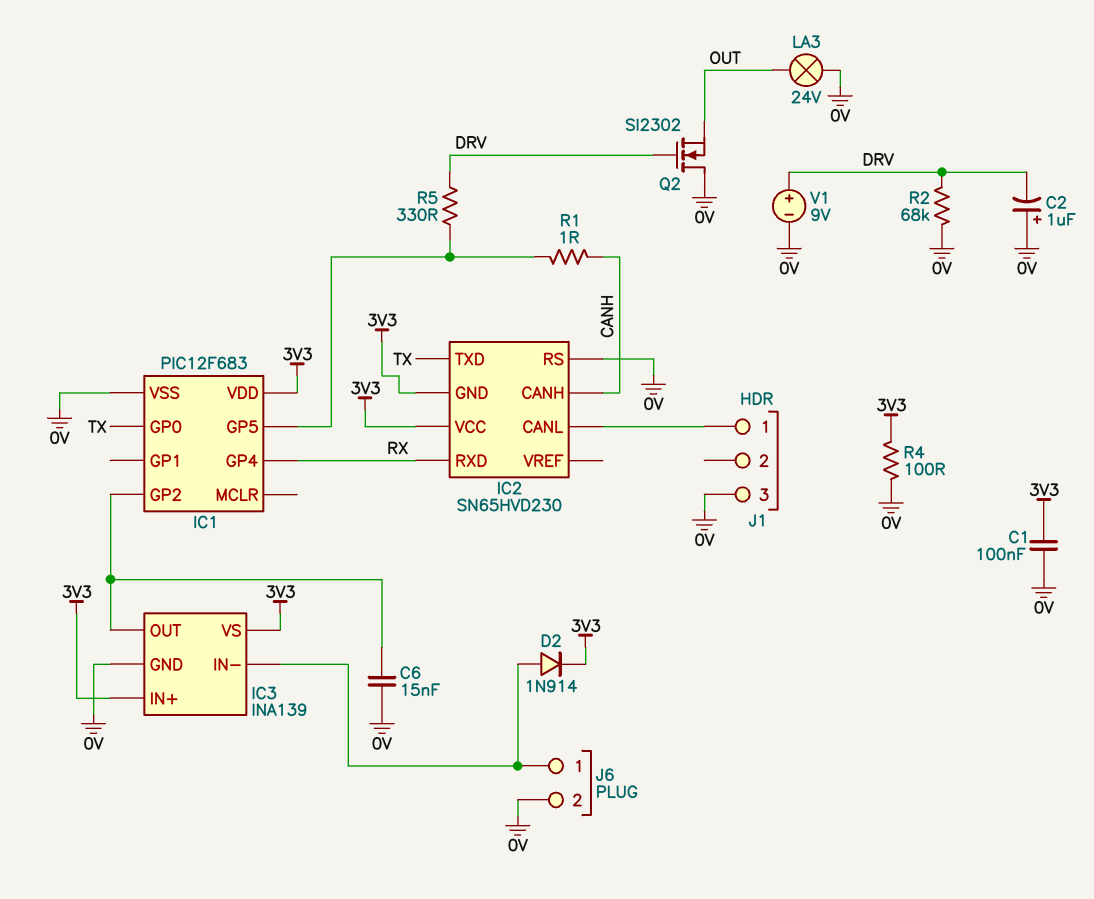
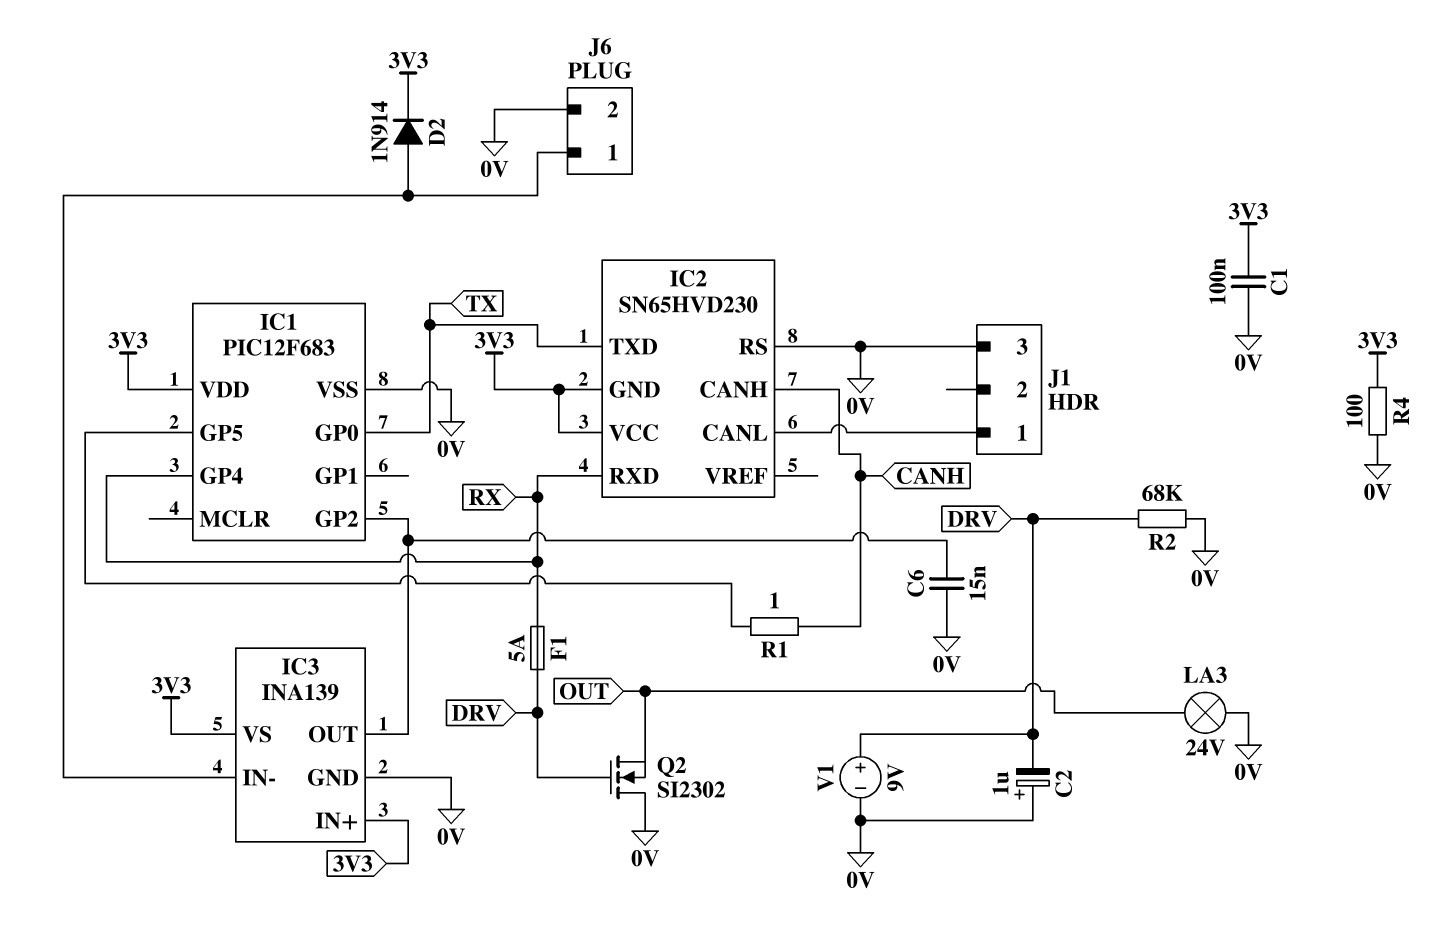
F1: none -> 5A (DRV, RX)
R5: 330 (DRV, IC1/GP5) -> none

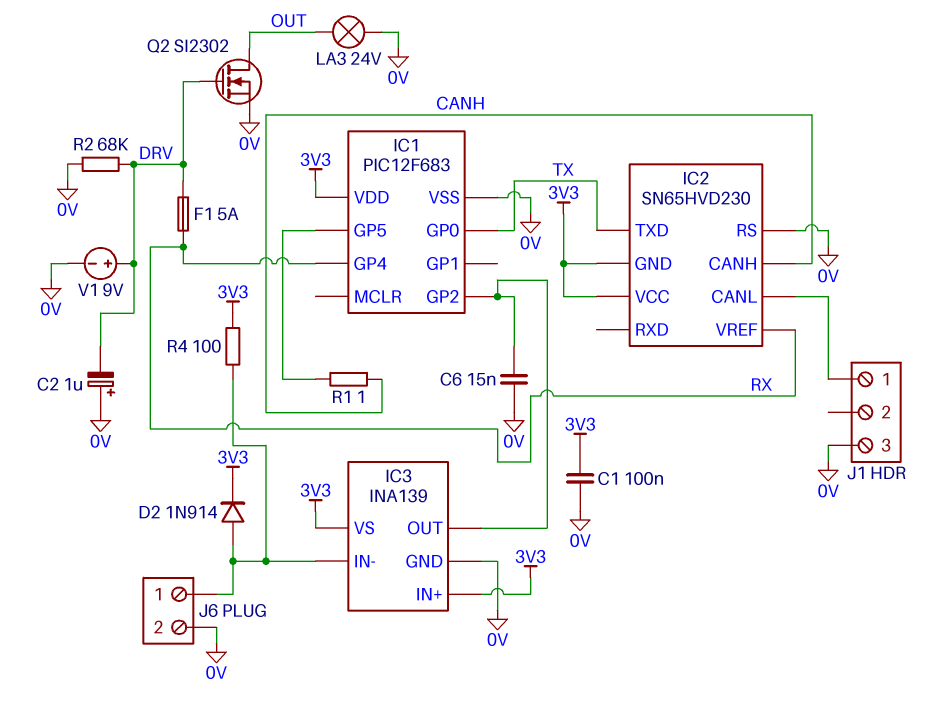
IC2 pin RXD: RX -> none
IC2 pin VREF: none -> RX
Q2: NMOS SI2302 (G DRV, D 0V, S OUT) -> NMOS SI2302 (G DRV, D OUT, S 0V)
R4: 100 (0V, 3V3) -> 100 (3V3, IC3/IN-)

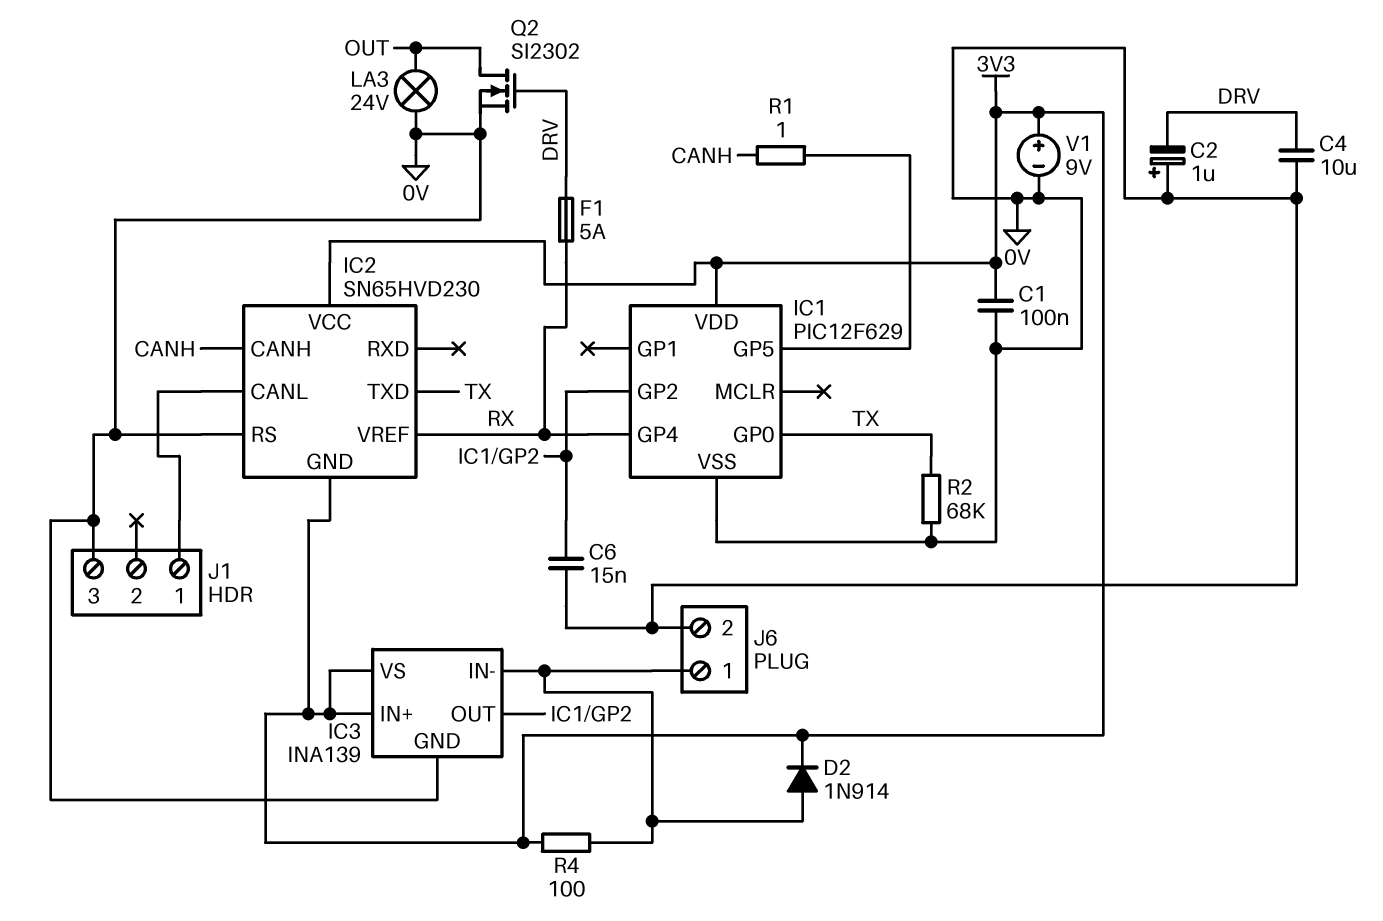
C4: none -> 10uF (0V, DRV)
IC1: PIC12F683 -> PIC12F629
R2: 68k (0V, DRV) -> 68k (0V, TX)
V1: 9V (plus DRV, minus 0V) -> 9V (plus 3V3, minus 0V)

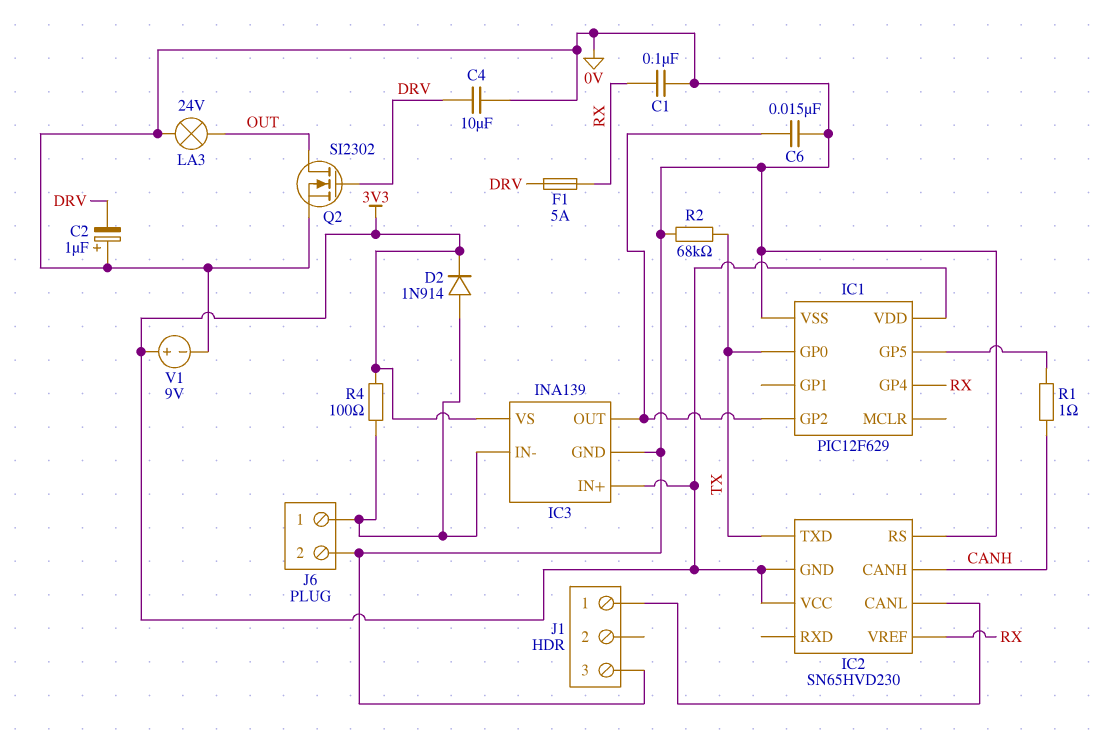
C1: 100nF (0V, 3V3) -> 100nF (0V, RX)

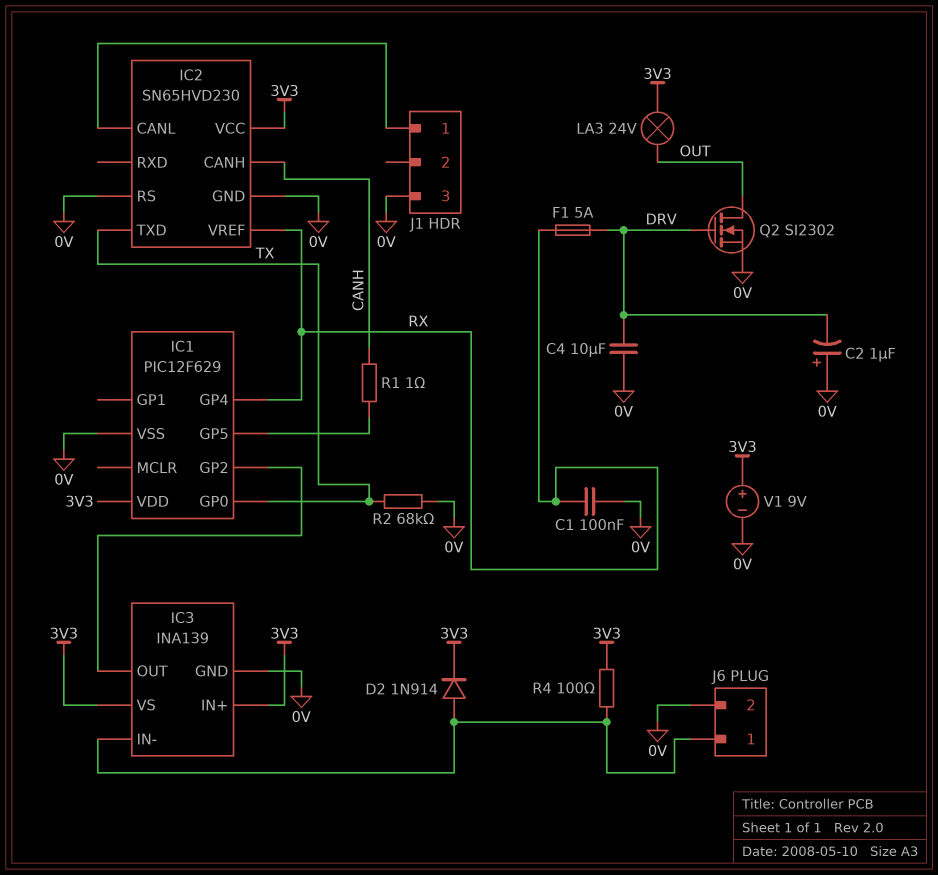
C6: 15nF (0V, IC1/GP2) -> none
IC2 pin GND: 3V3 -> 0V
LA3: lamp 24V (0V, OUT) -> lamp 24V (3V3, OUT)

